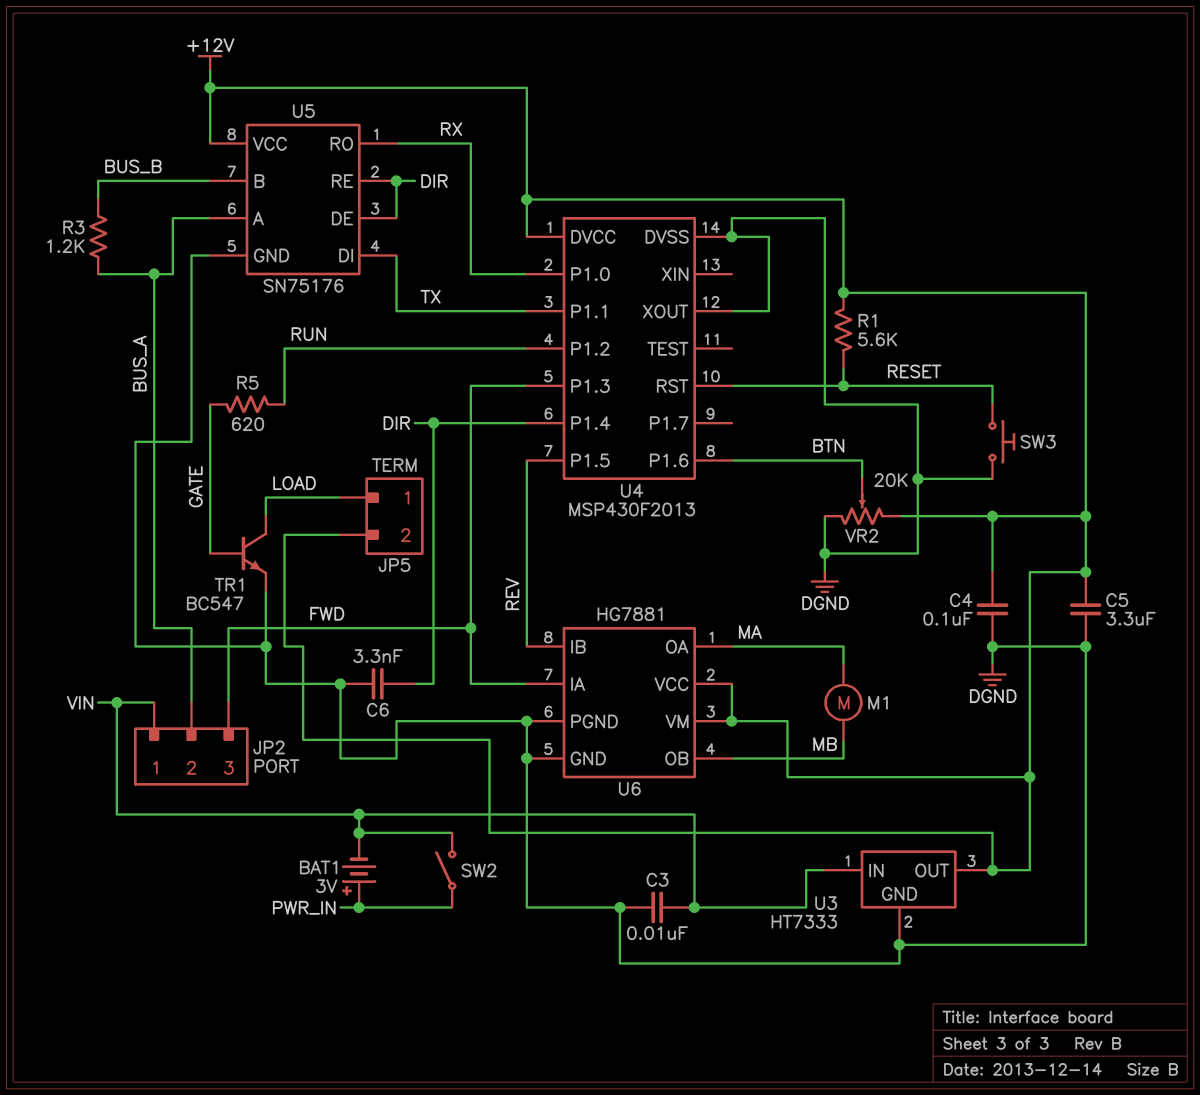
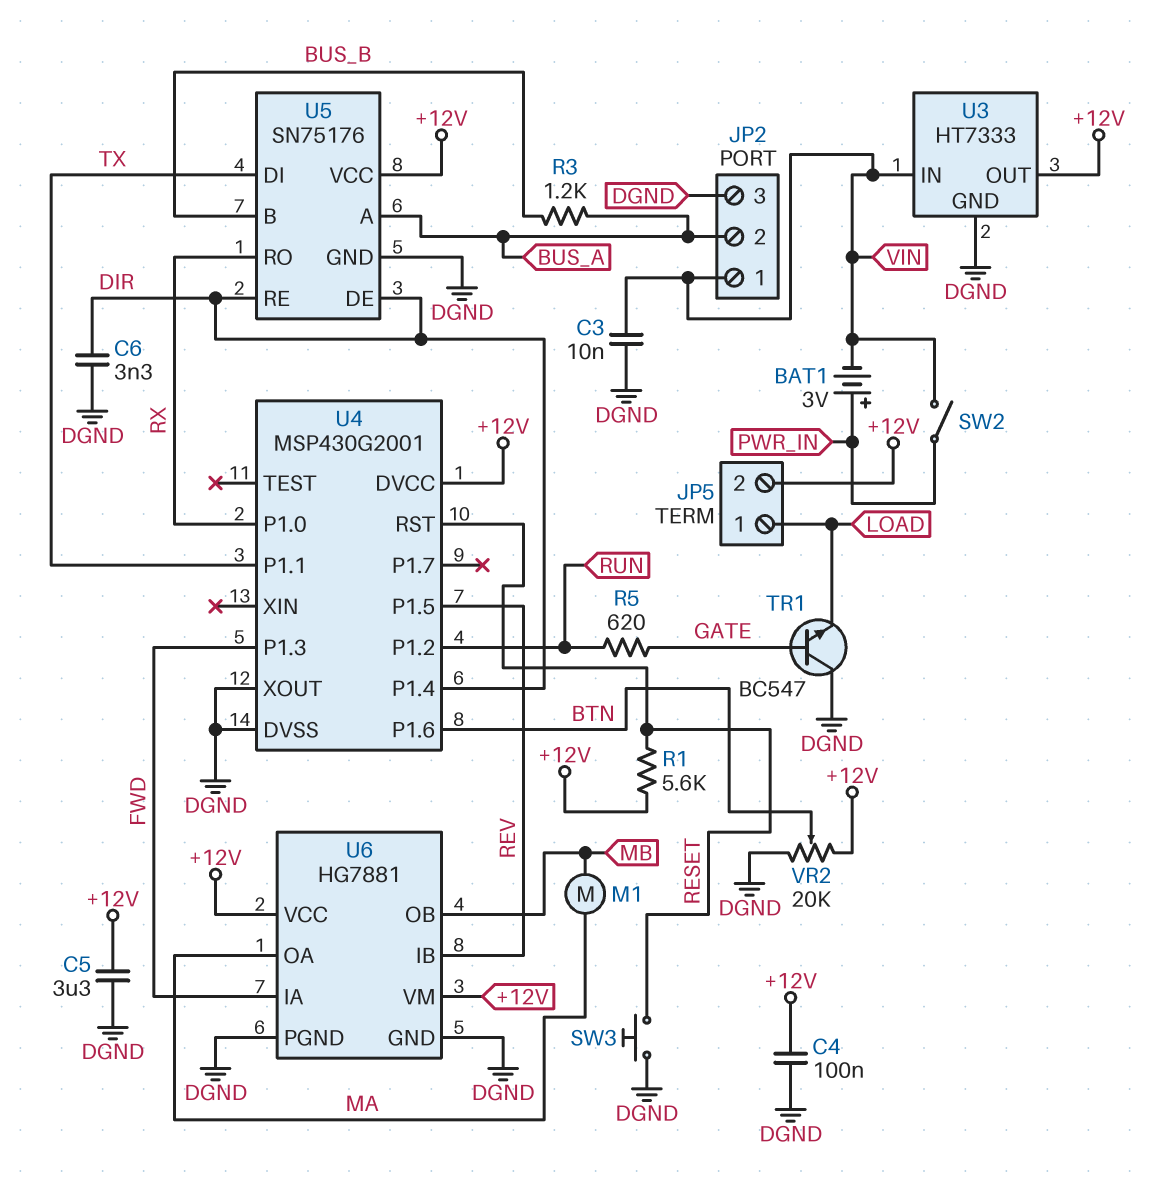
JP2 pin 3: FWD -> DGND
TR1: NPN BC547 (B GATE, C LOAD, E DGND) -> NPN BC547 (B GATE, C DGND, E LOAD)
U4: MSP430F2013 -> MSP430G2001

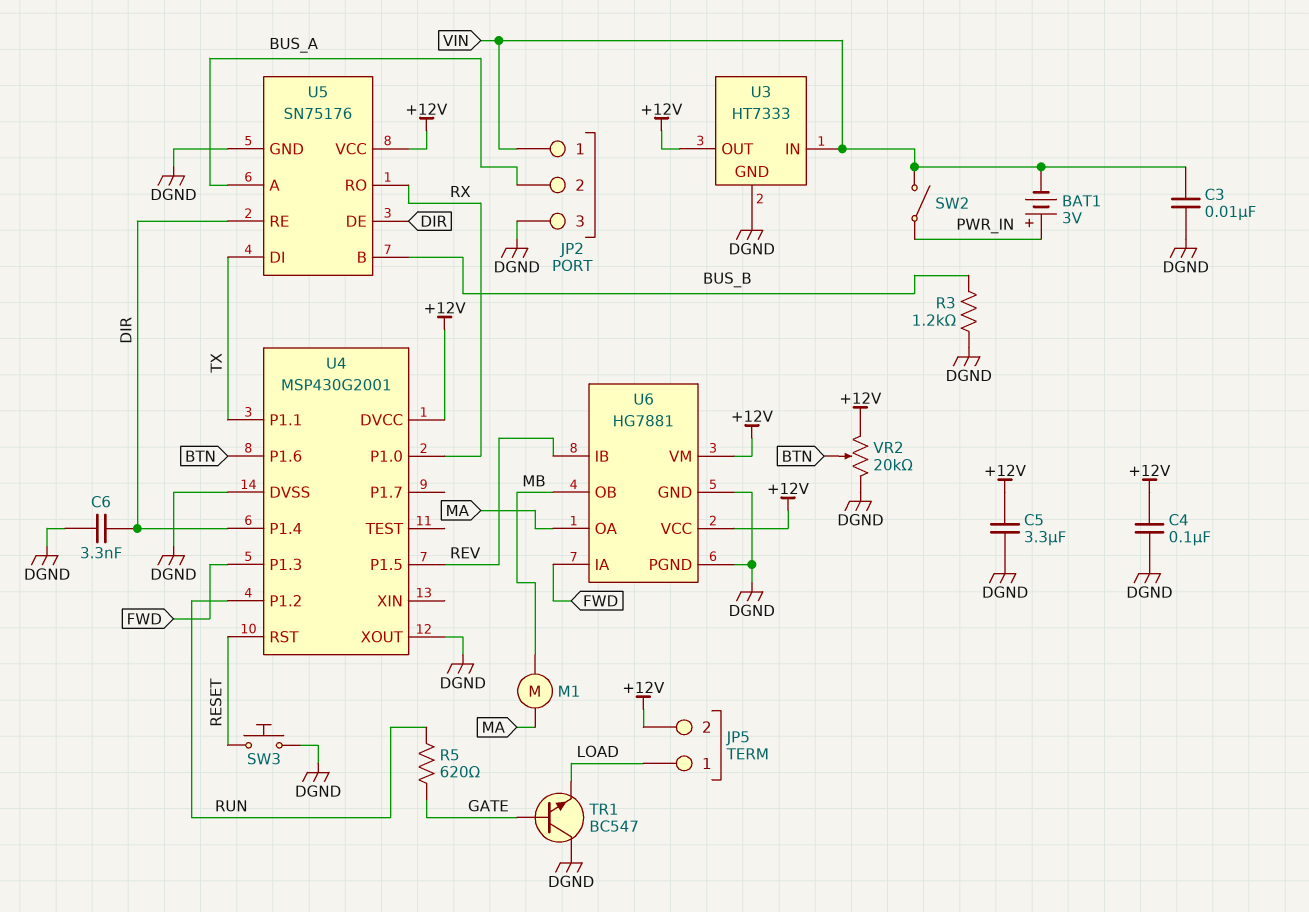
R1: 5.6k (+12V, RESET) -> none
R3: 1.2k (BUS_A, BUS_B) -> 1.2k (BUS_B, DGND)

